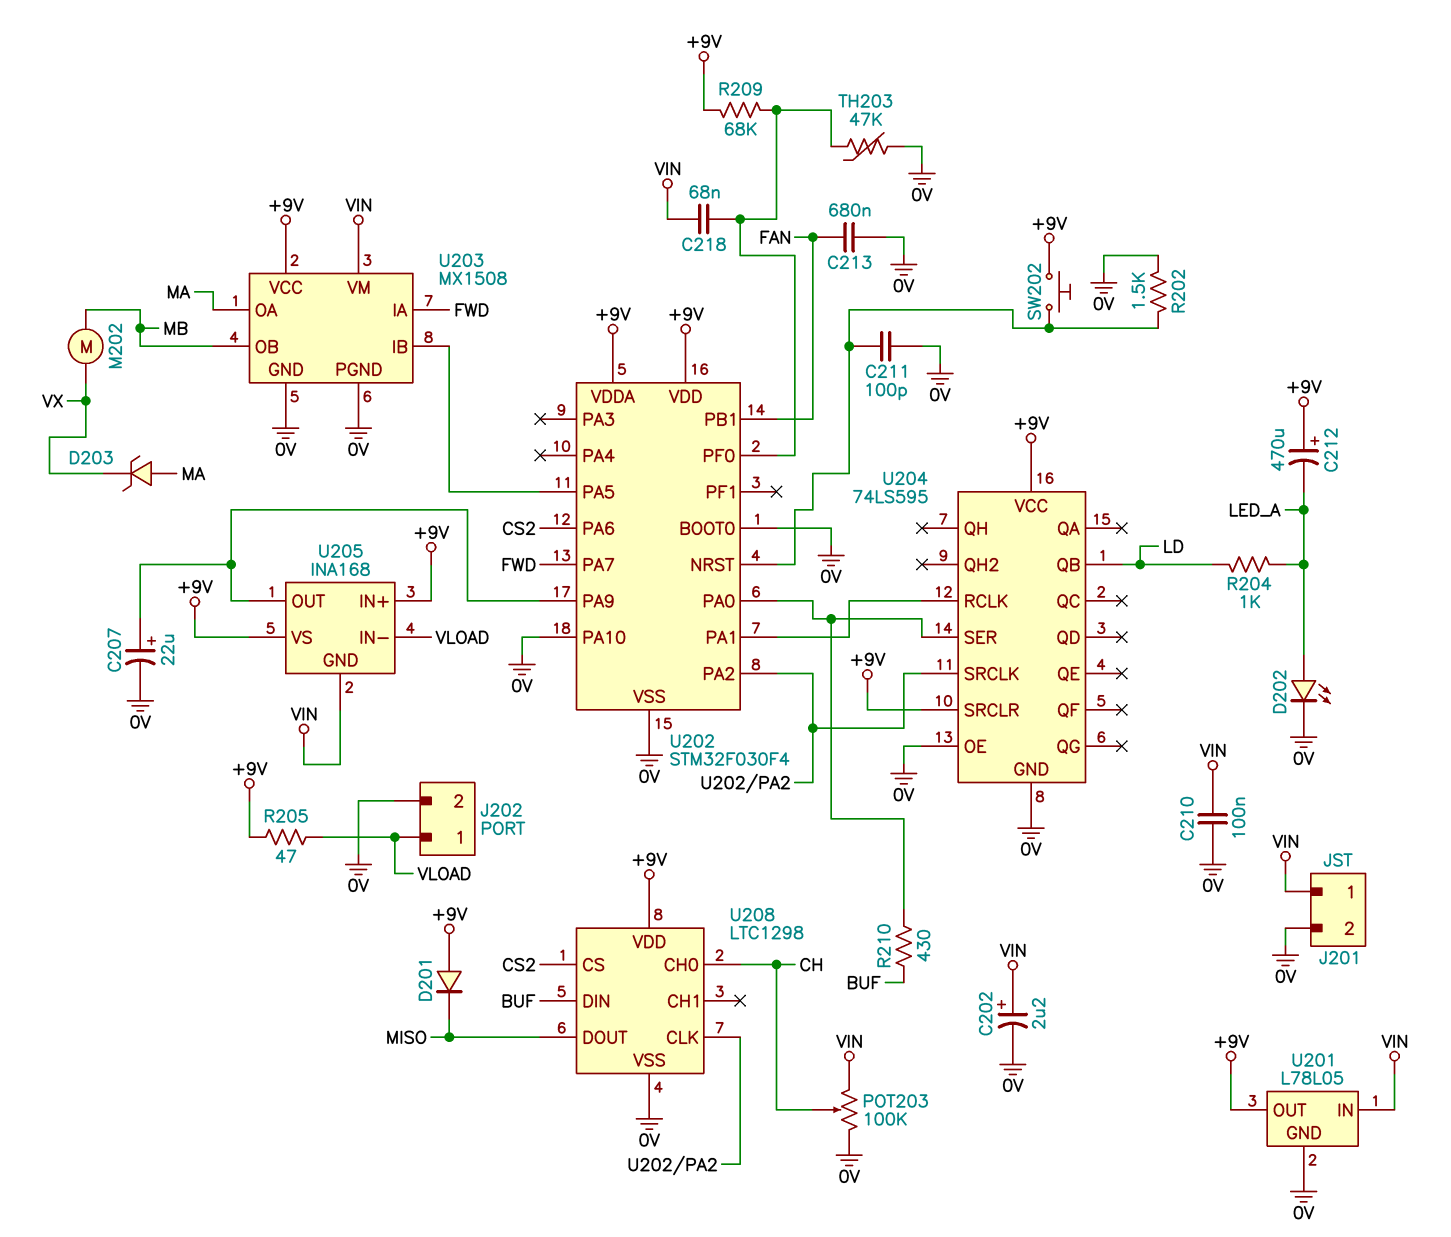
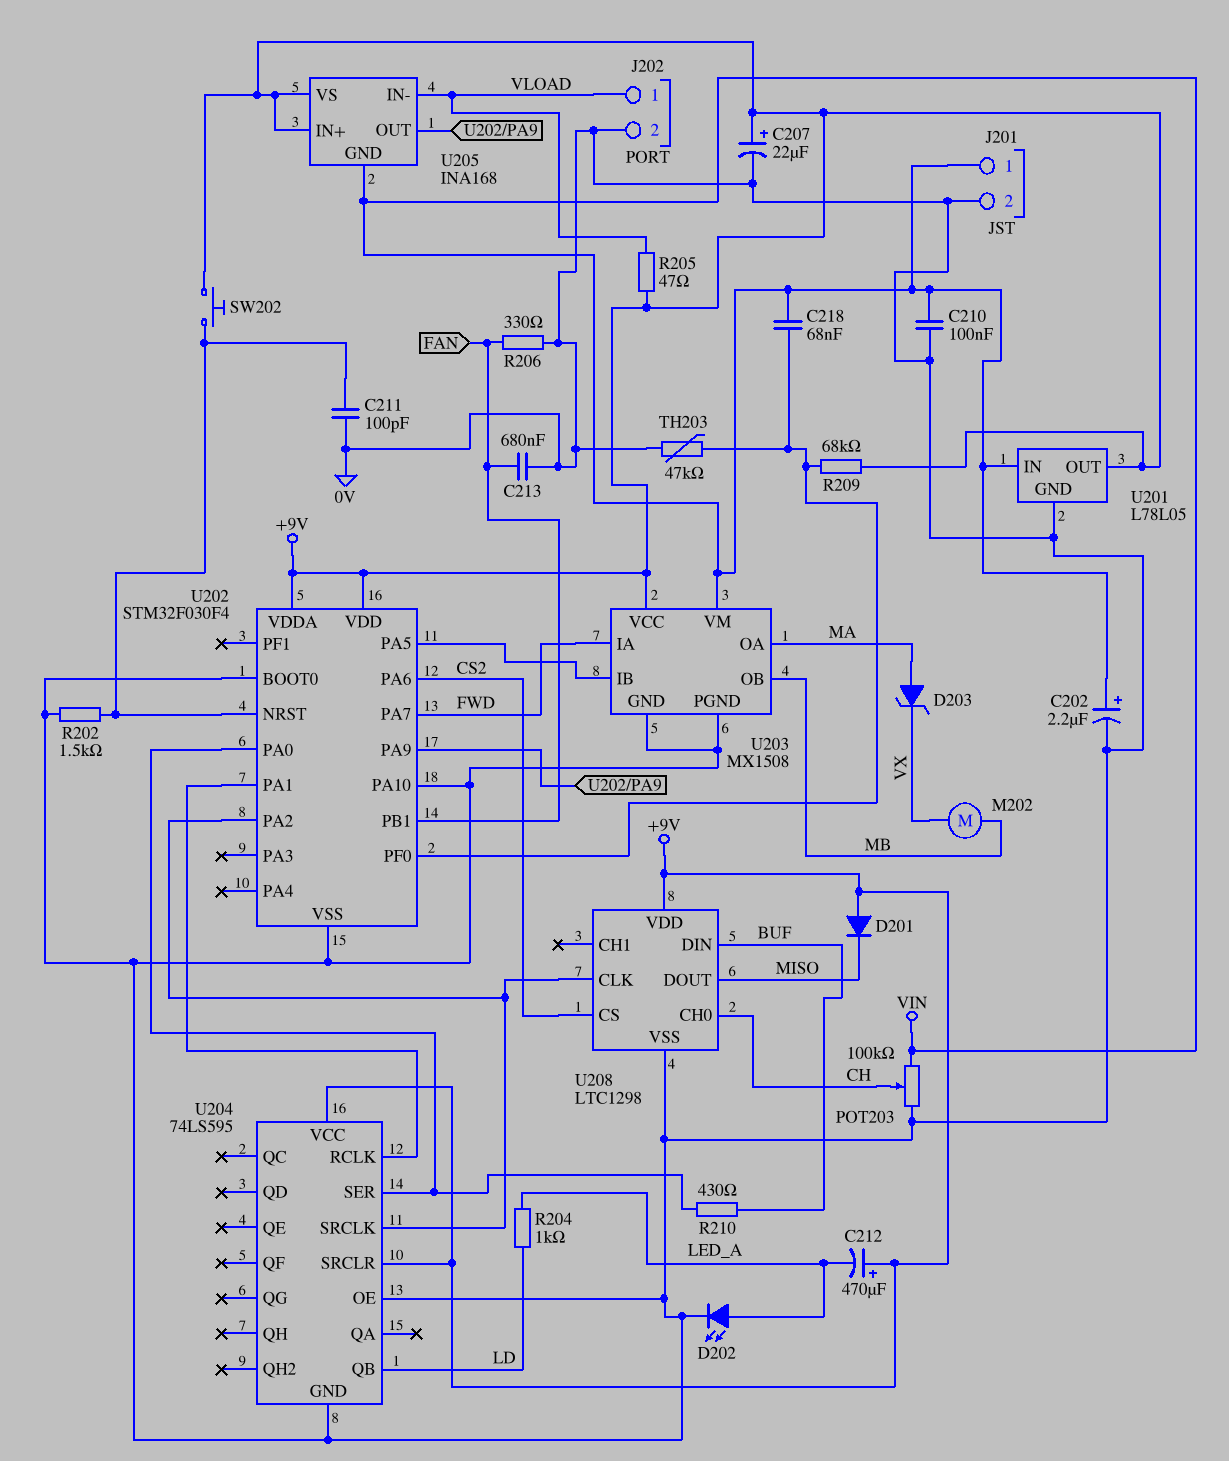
C207: 22uF (plus U202/PA9, minus 0V) -> 22uF (plus +9V, minus 0V)
R206: none -> 330 (0V, FAN)

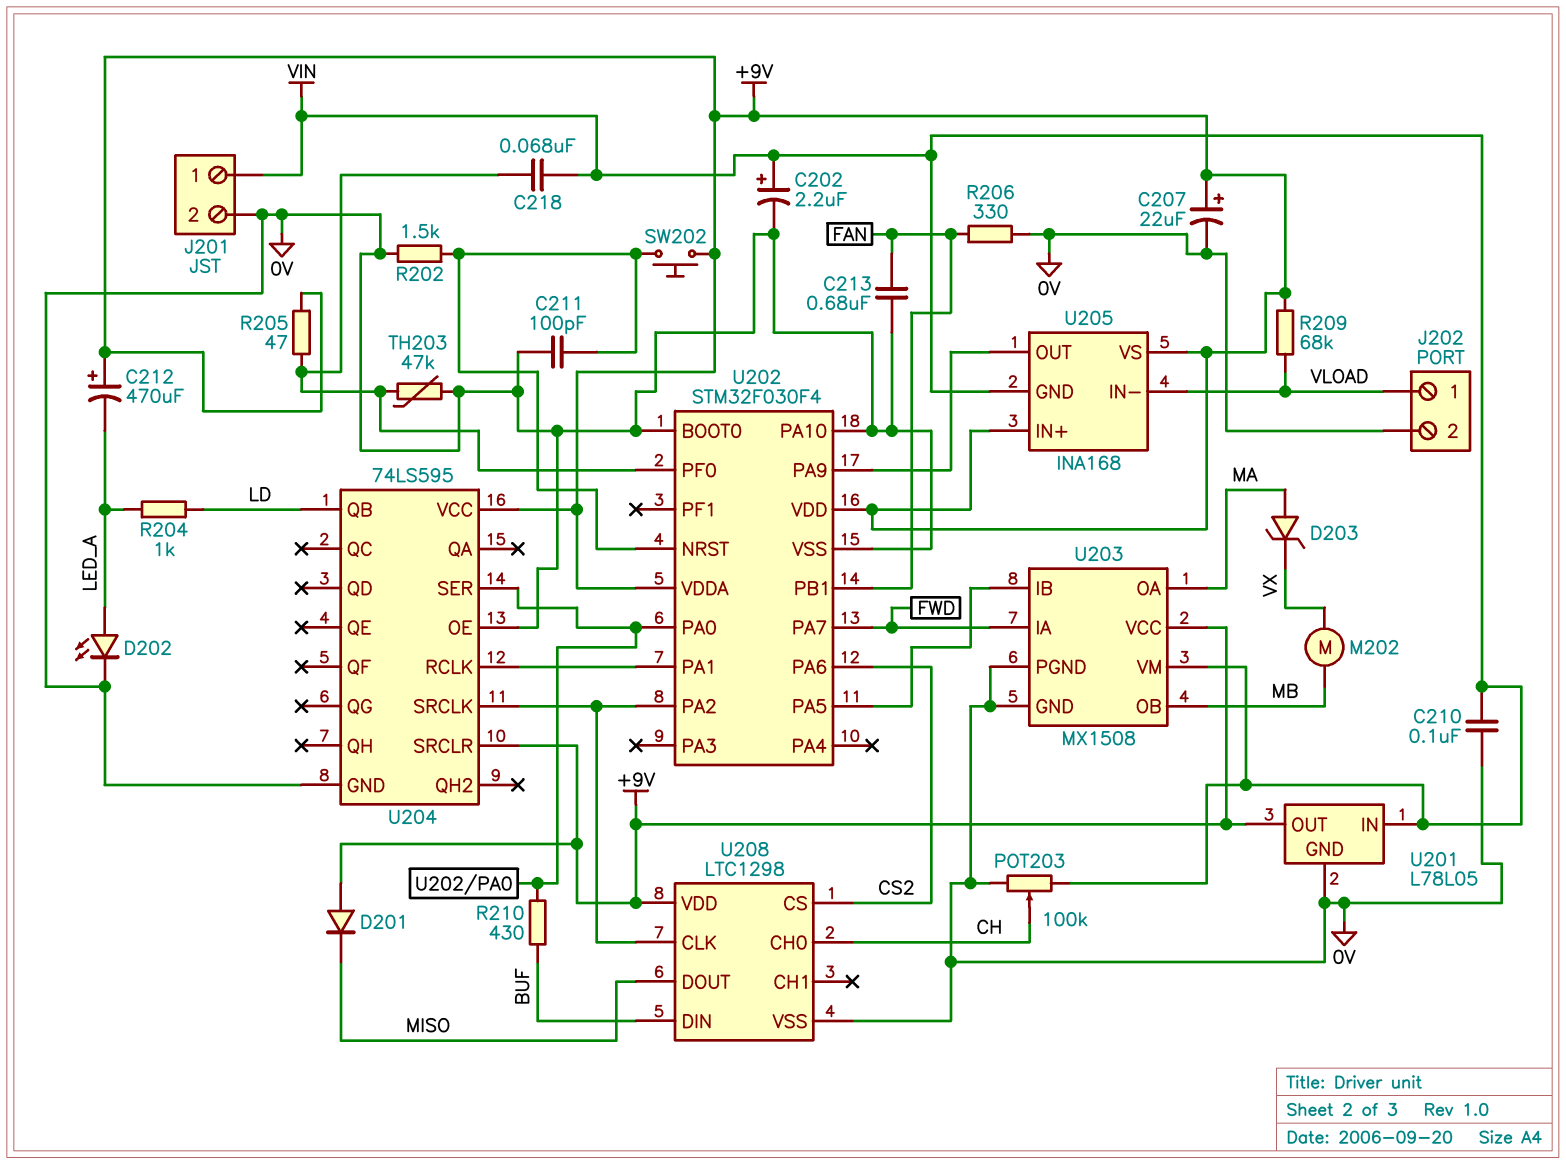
R205: 47 (+9V, VLOAD) -> 47 (+9V, U202/PF0)
R209: 68k (+9V, U202/PF0) -> 68k (+9V, VLOAD)

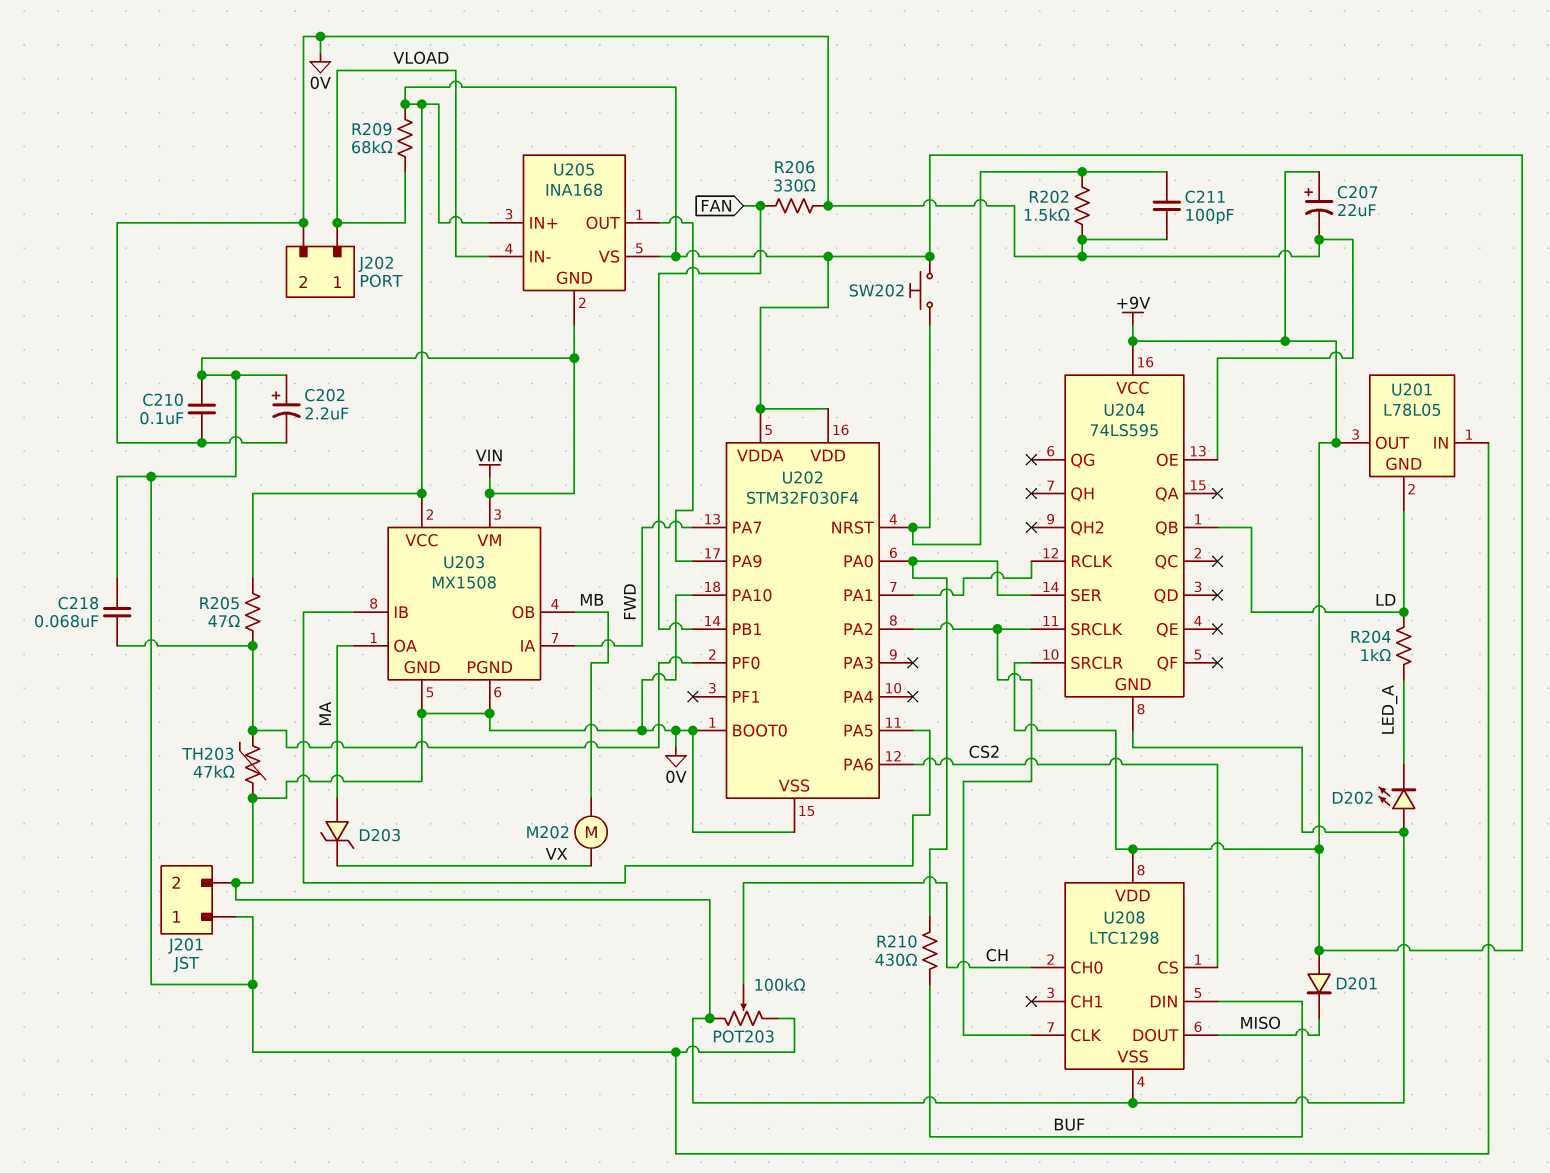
C212: 470uF (plus +9V, minus LED_A) -> none
C213: 680nF (0V, FAN) -> none
D202: LED (A LED_A, K 0V) -> LED (A 0V, K LED_A)
U201 pin GND: 0V -> LD

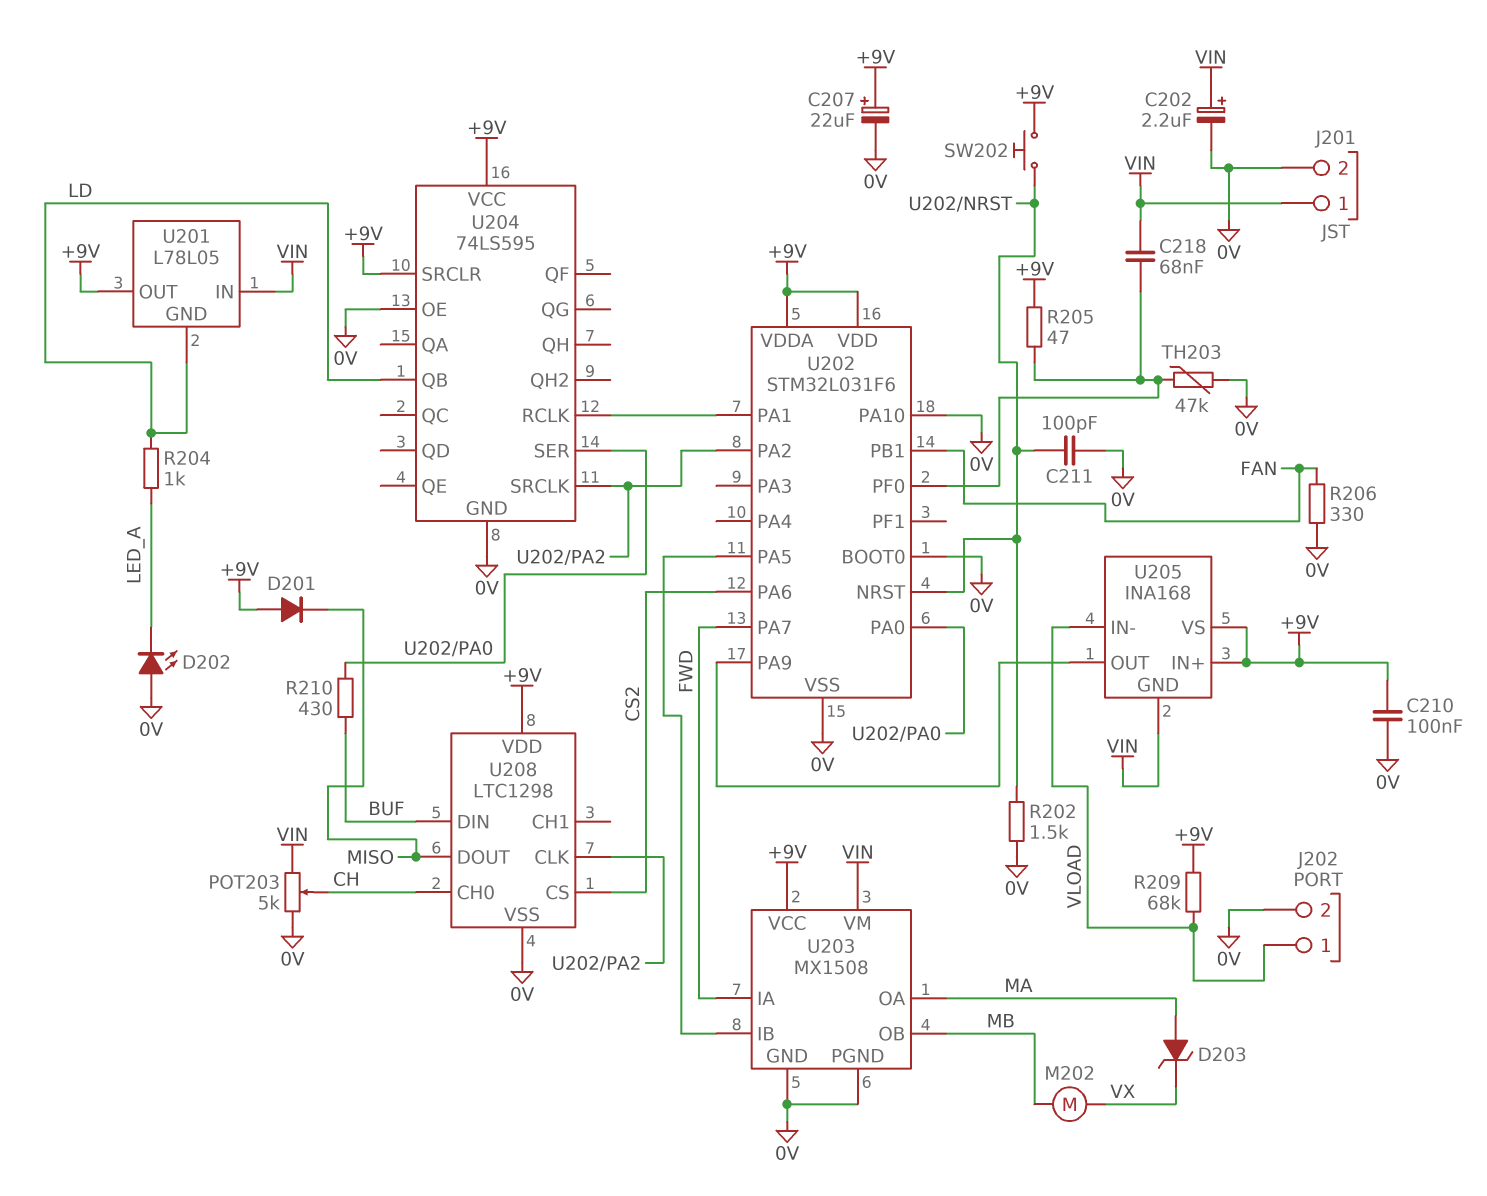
C210: 100nF (0V, VIN) -> 100nF (+9V, 0V)
POT203: 100k (0V, VIN, wiper CH) -> 5k (0V, VIN, wiper CH)
U202: STM32F030F4 -> STM32L031F6

